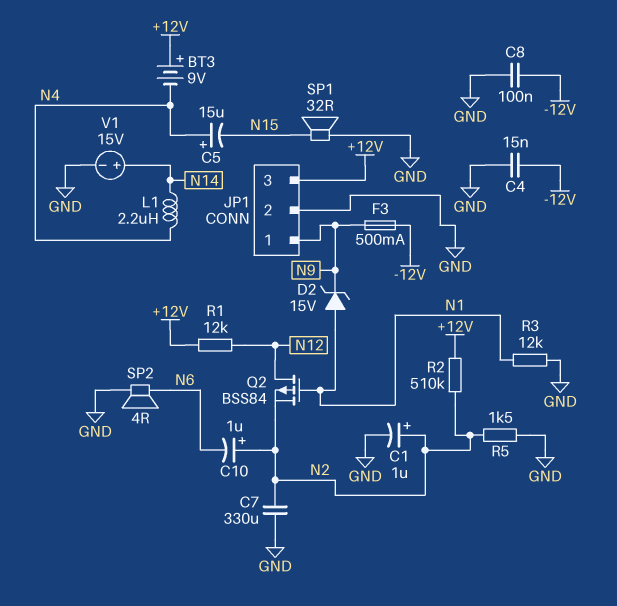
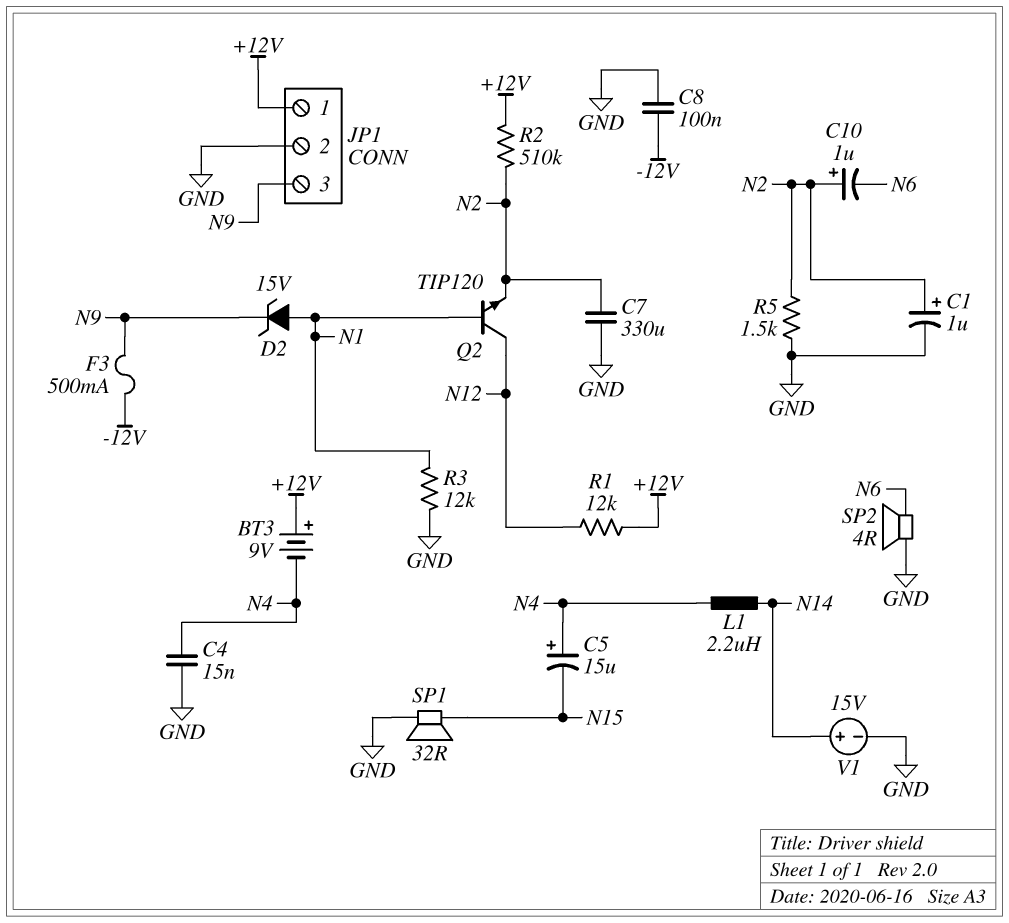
C4: 15nF (-12V, GND) -> 15nF (GND, N4)
JP1 pin 1: N9 -> +12V
JP1 pin 3: +12V -> N9
Q2: PMOS BSS84 (G N1, D N12, S N2) -> NPN TIP120 (B N1, C N12, E N2)

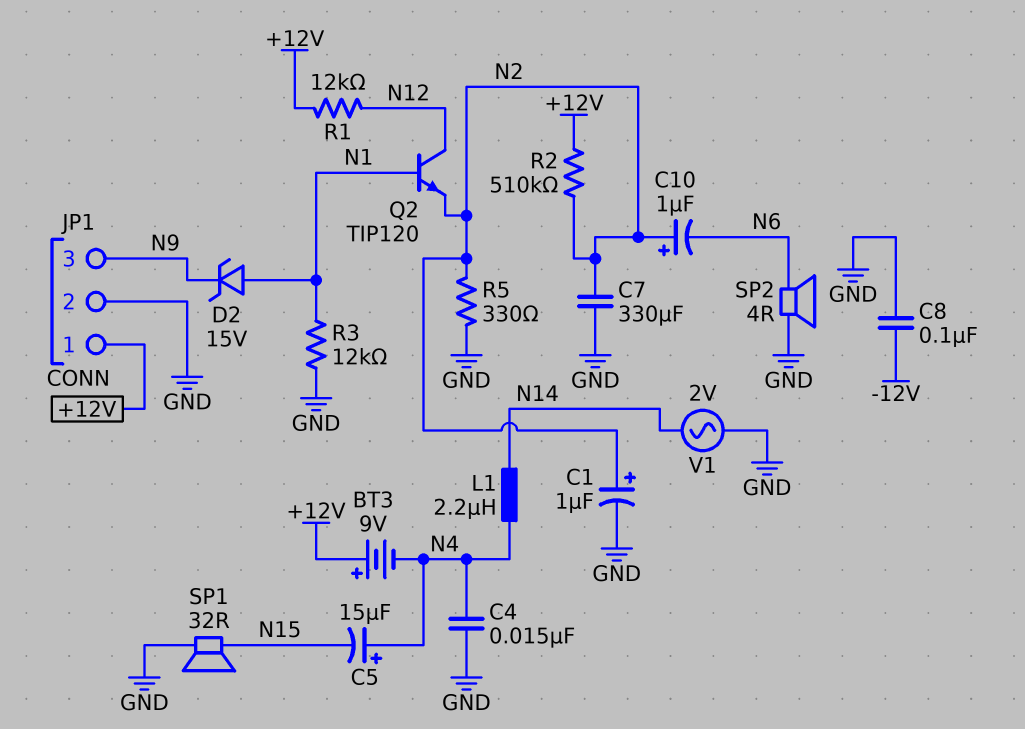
F3: 500mA (-12V, N9) -> none
R5: 1.5k (GND, N2) -> 330 (GND, N2)
V1: 15V (plus N14, minus GND) -> AC 2V (GND, N14)

